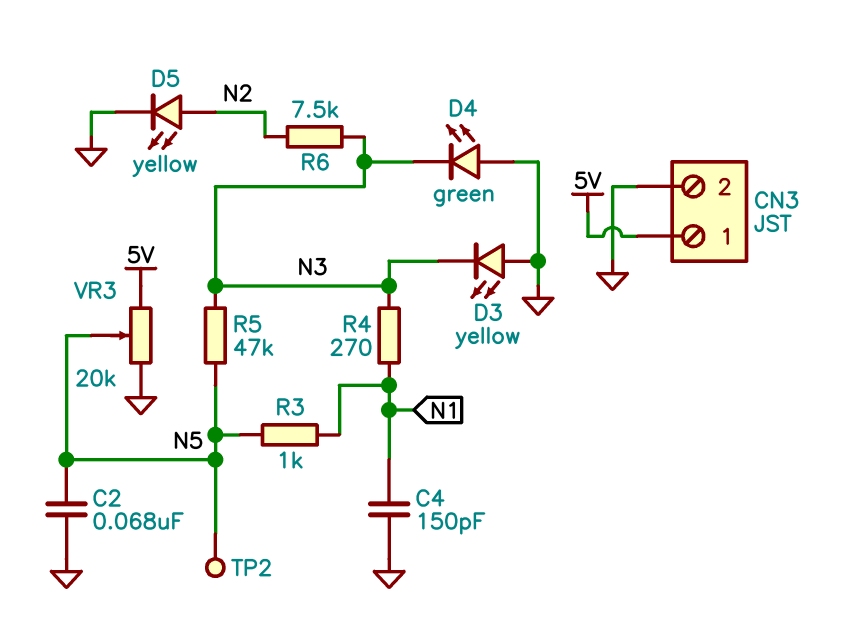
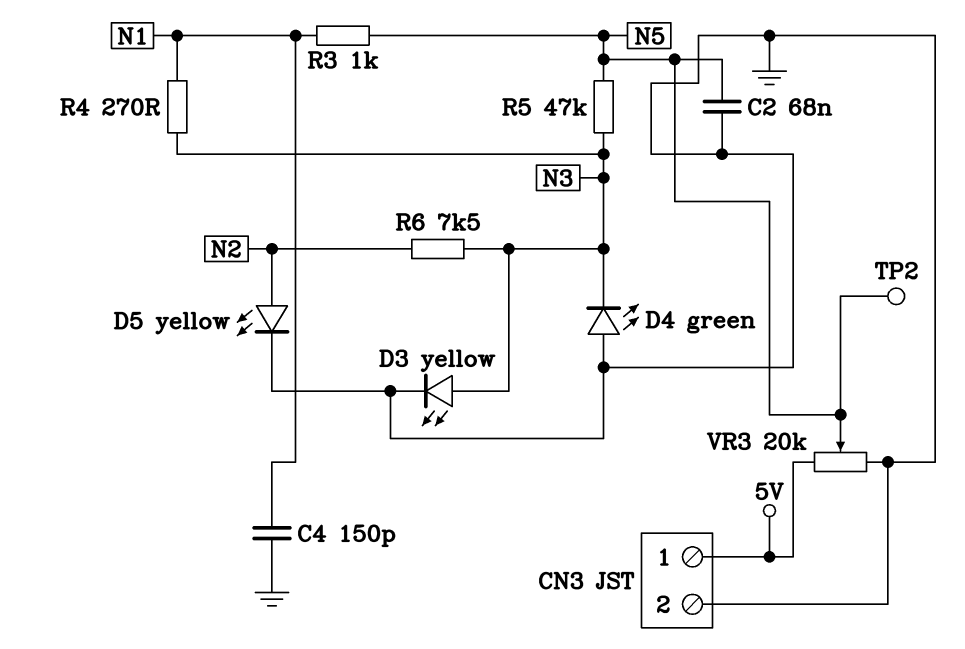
D3: LED yellow (A GND, K N3) -> LED yellow (A N3, K GND)

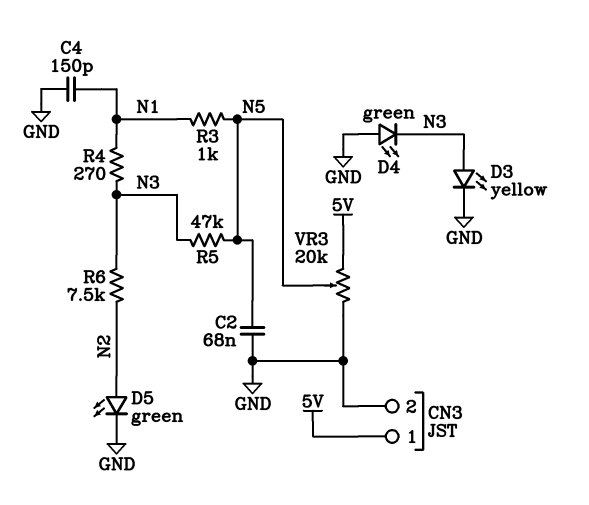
D5: LED yellow (A N2, K GND) -> LED green (A N2, K GND)
TP2: test point (N5) -> none

